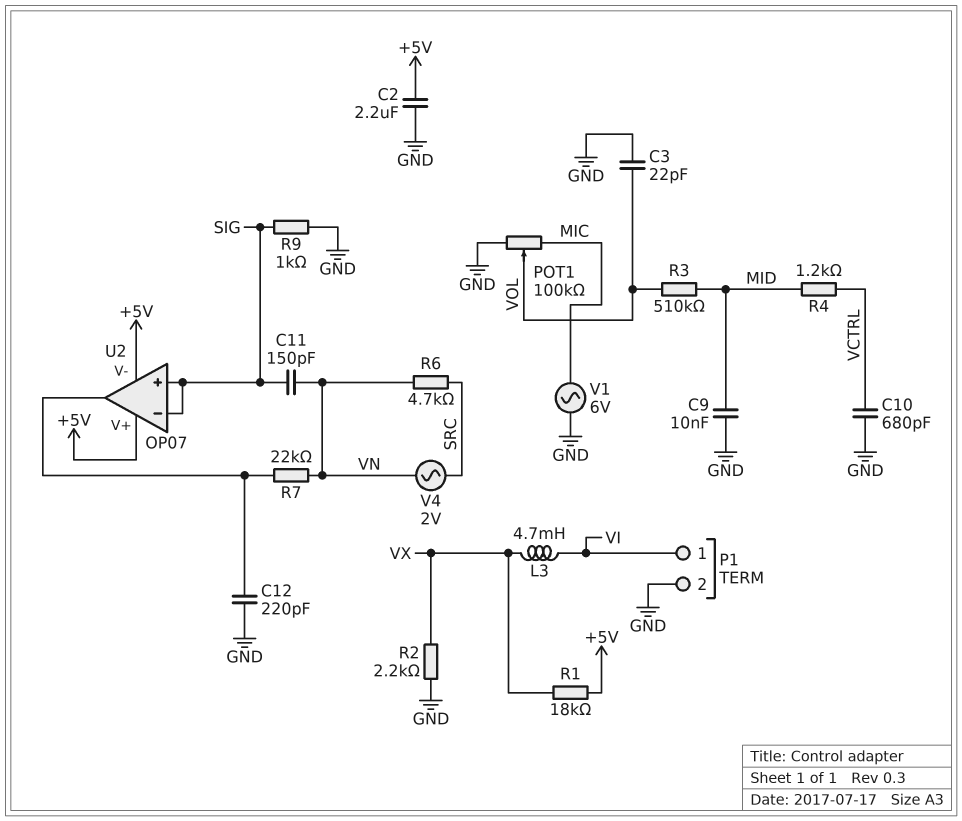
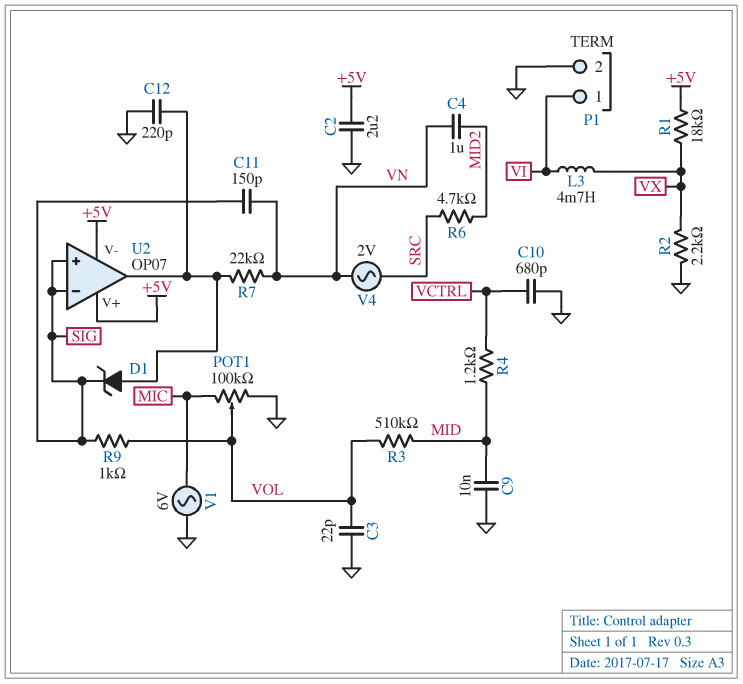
C4: none -> 1uF (MID2, VN)
D1: none -> zener (A U2/out, K SIG)
R6: 4.7k (SRC, VN) -> 4.7k (MID2, SRC)
R9: 1k (GND, SIG) -> 1k (SIG, VOL)

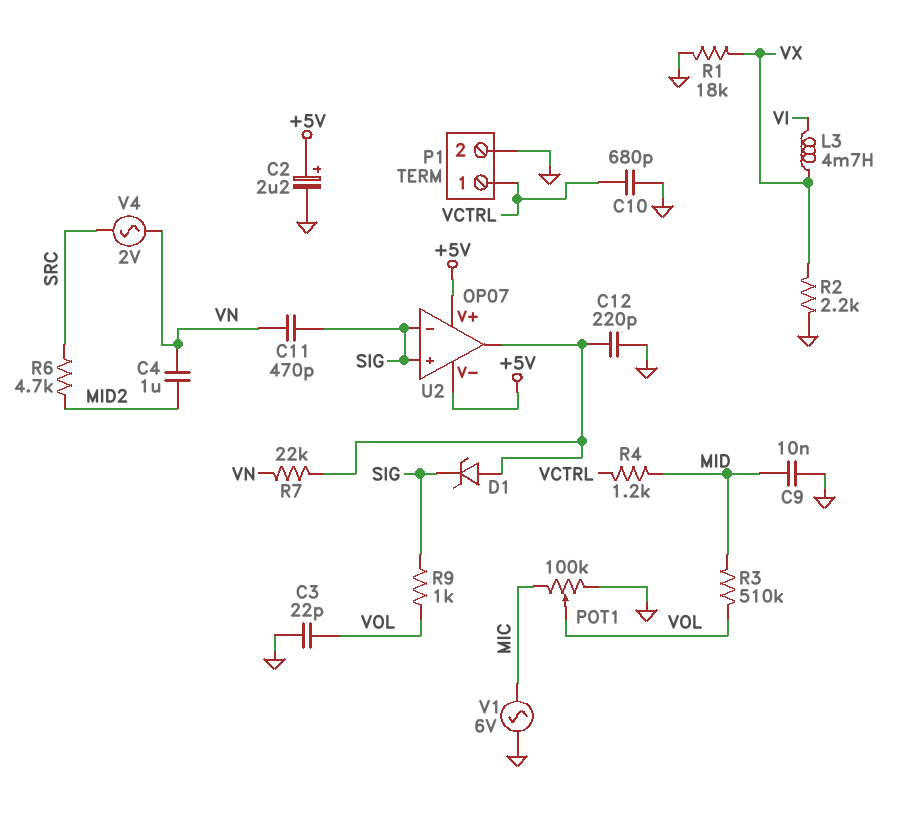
C2: 2.2uF (+5V, GND) -> 2.2uF (plus +5V, minus GND)
C11: 150pF (SIG, VN) -> 470pF (SIG, VN)
P1 pin 1: VI -> VCTRL
R1: 18k (+5V, VX) -> 18k (GND, VX)

